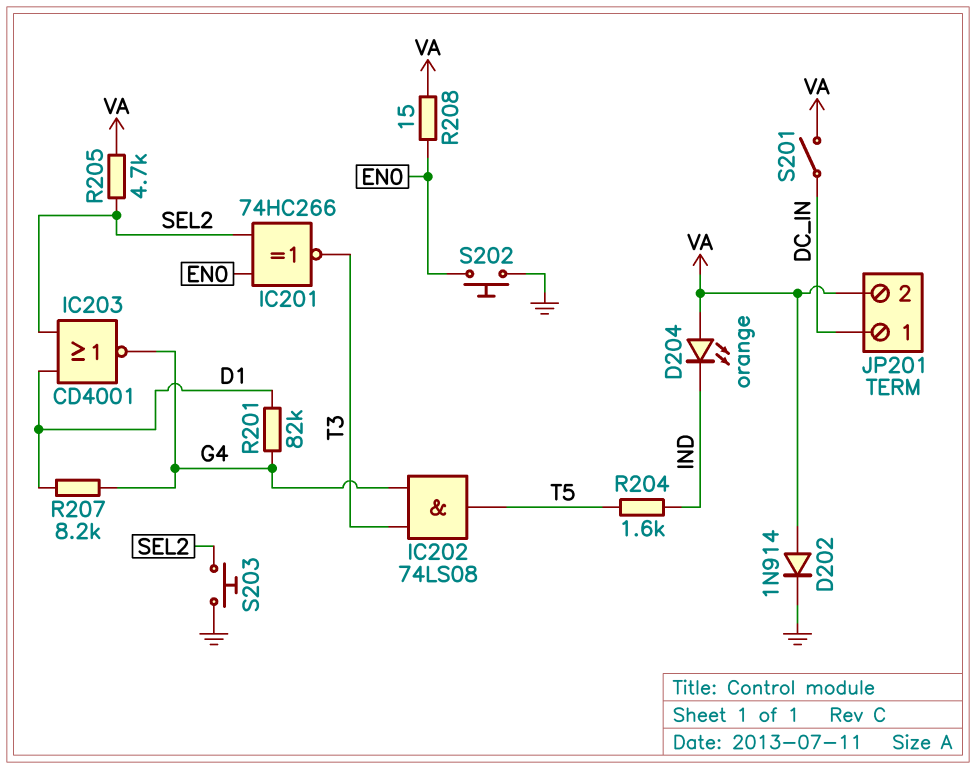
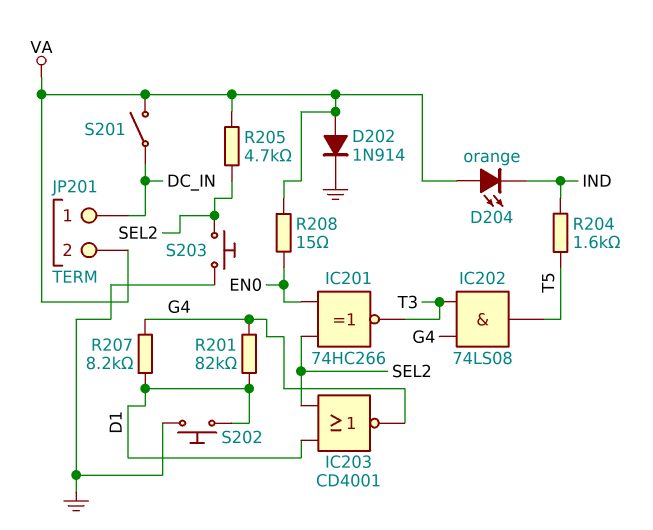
S202: button (EN0, GND) -> button (D1, GND)

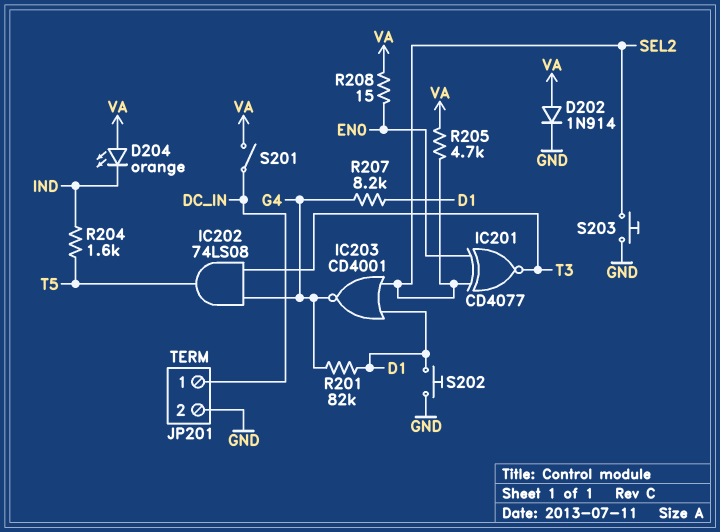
IC201: XNOR 74HC266 (in EN0, in SEL2, out T3) -> XNOR CD4077 (in EN0, in SEL2, out T3)
JP201 pin 2: VA -> GND

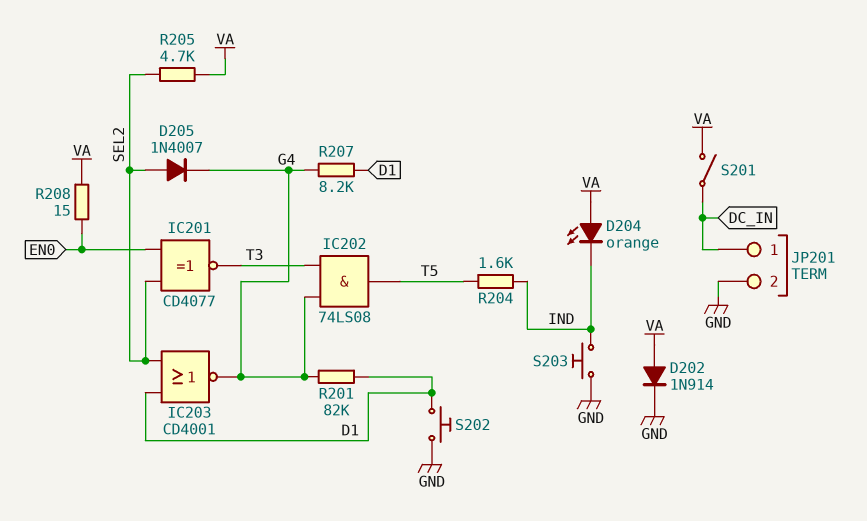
D205: none -> diode 1N4007 (A SEL2, K G4)
S203: button (GND, SEL2) -> button (GND, IND)

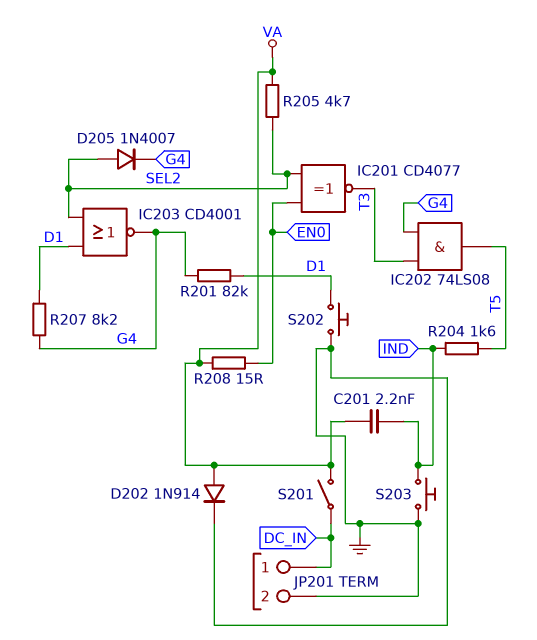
C201: none -> 2.2nF (IND, VA)
D204: LED orange (A VA, K IND) -> none

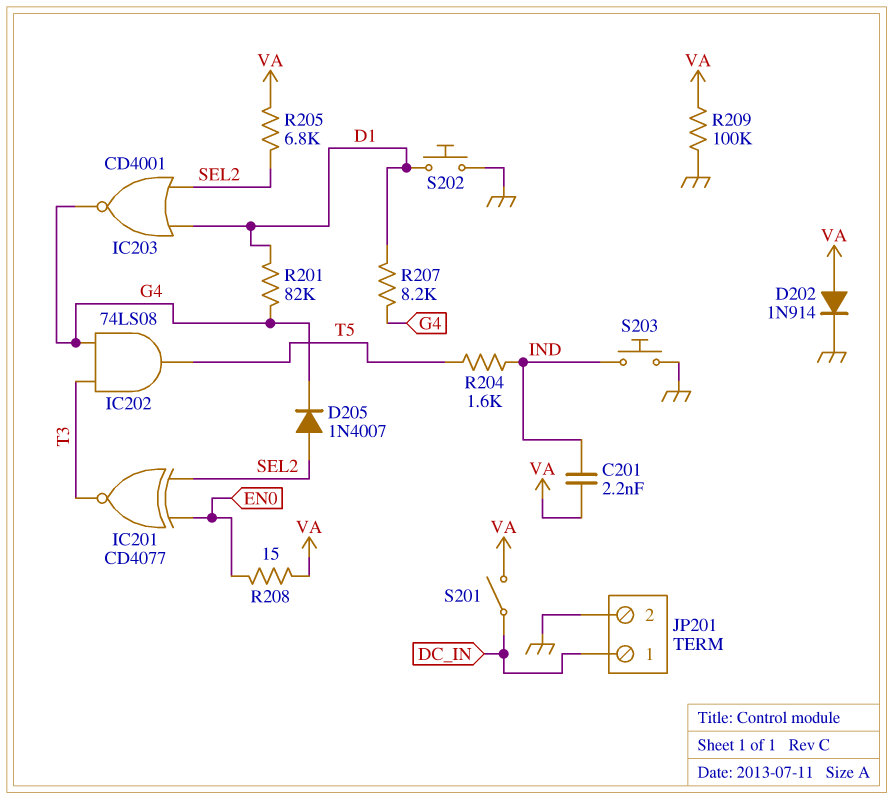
R205: 4.7k (SEL2, VA) -> 6.8k (SEL2, VA)
R209: none -> 100k (GND, VA)

